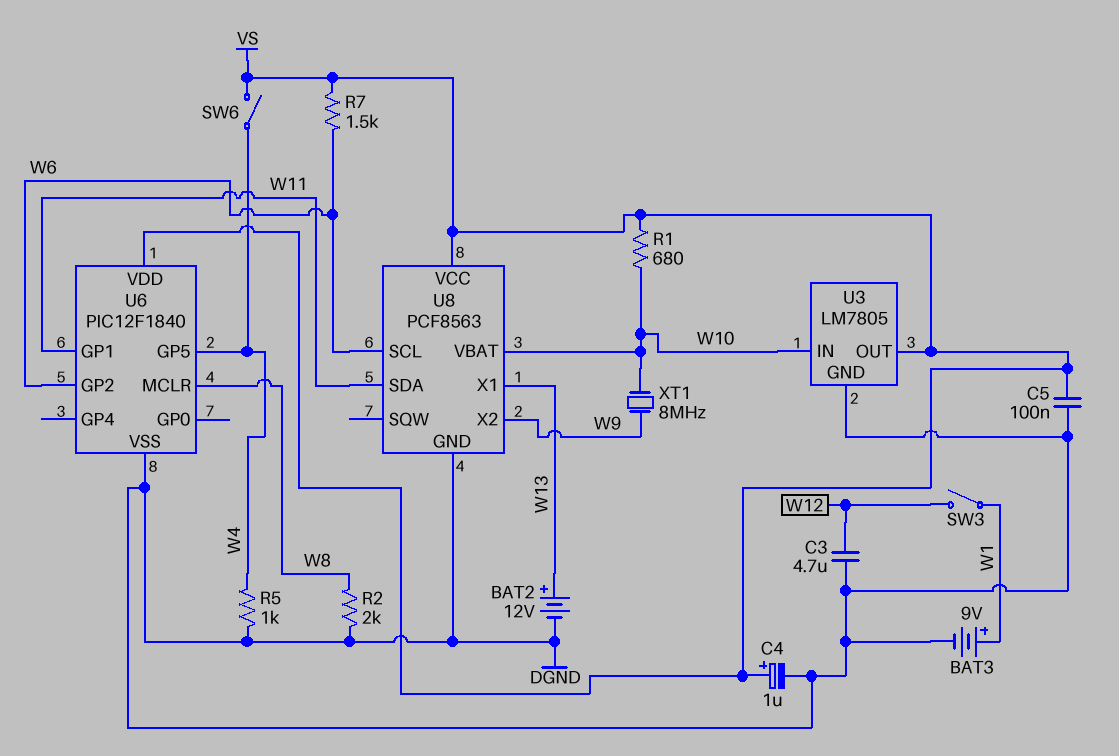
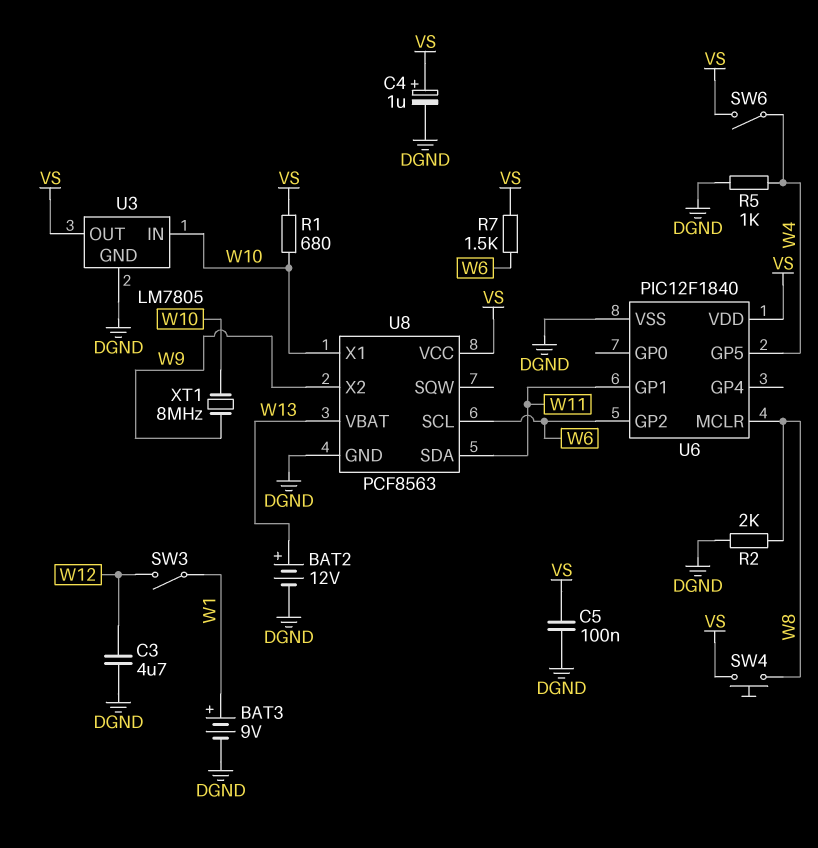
SW4: none -> button (VS, W8)
U8 pin VBAT: W10 -> W13
U8 pin X1: W13 -> W10

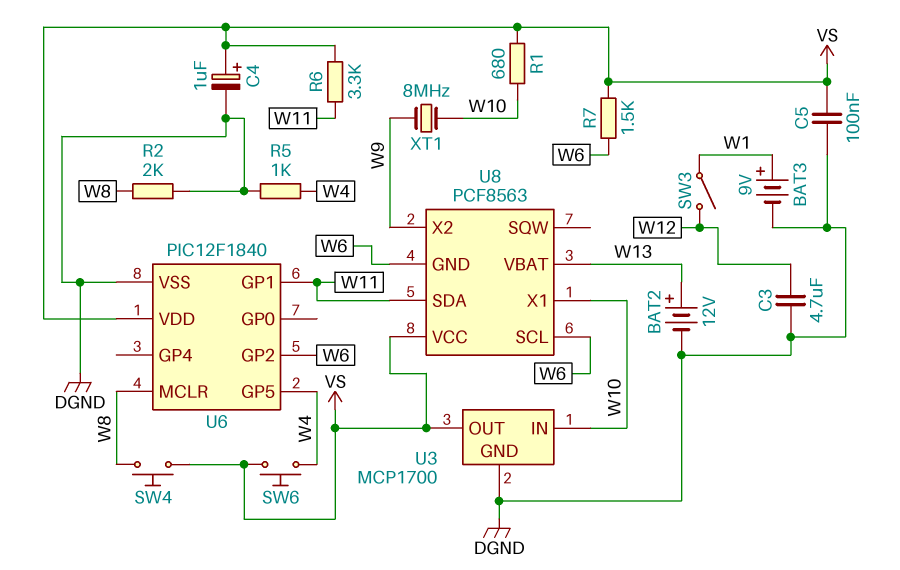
R6: none -> 3.3k (VS, W11)
SW6: switch (VS, W4) -> button (VS, W4)
U3: LM7805 -> MCP1700
U8 pin GND: DGND -> W6

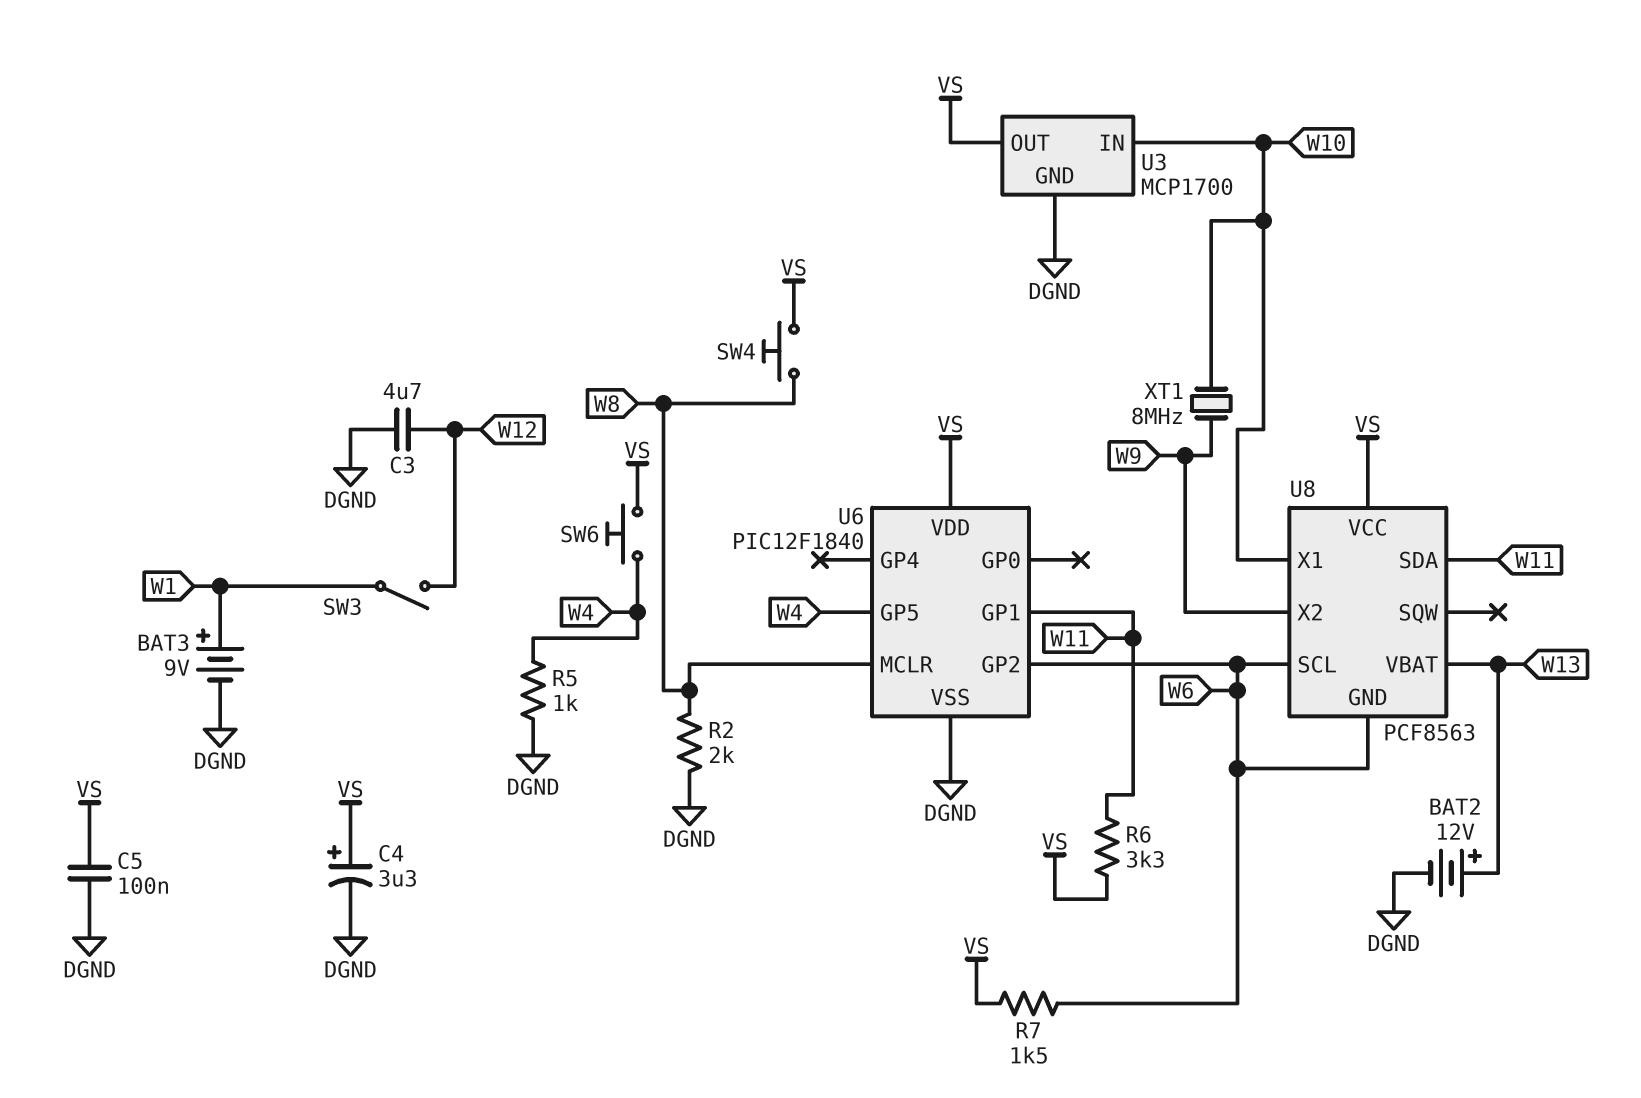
C4: 1uF (plus VS, minus DGND) -> 3.3uF (plus VS, minus DGND)
R1: 680 (VS, W10) -> none

